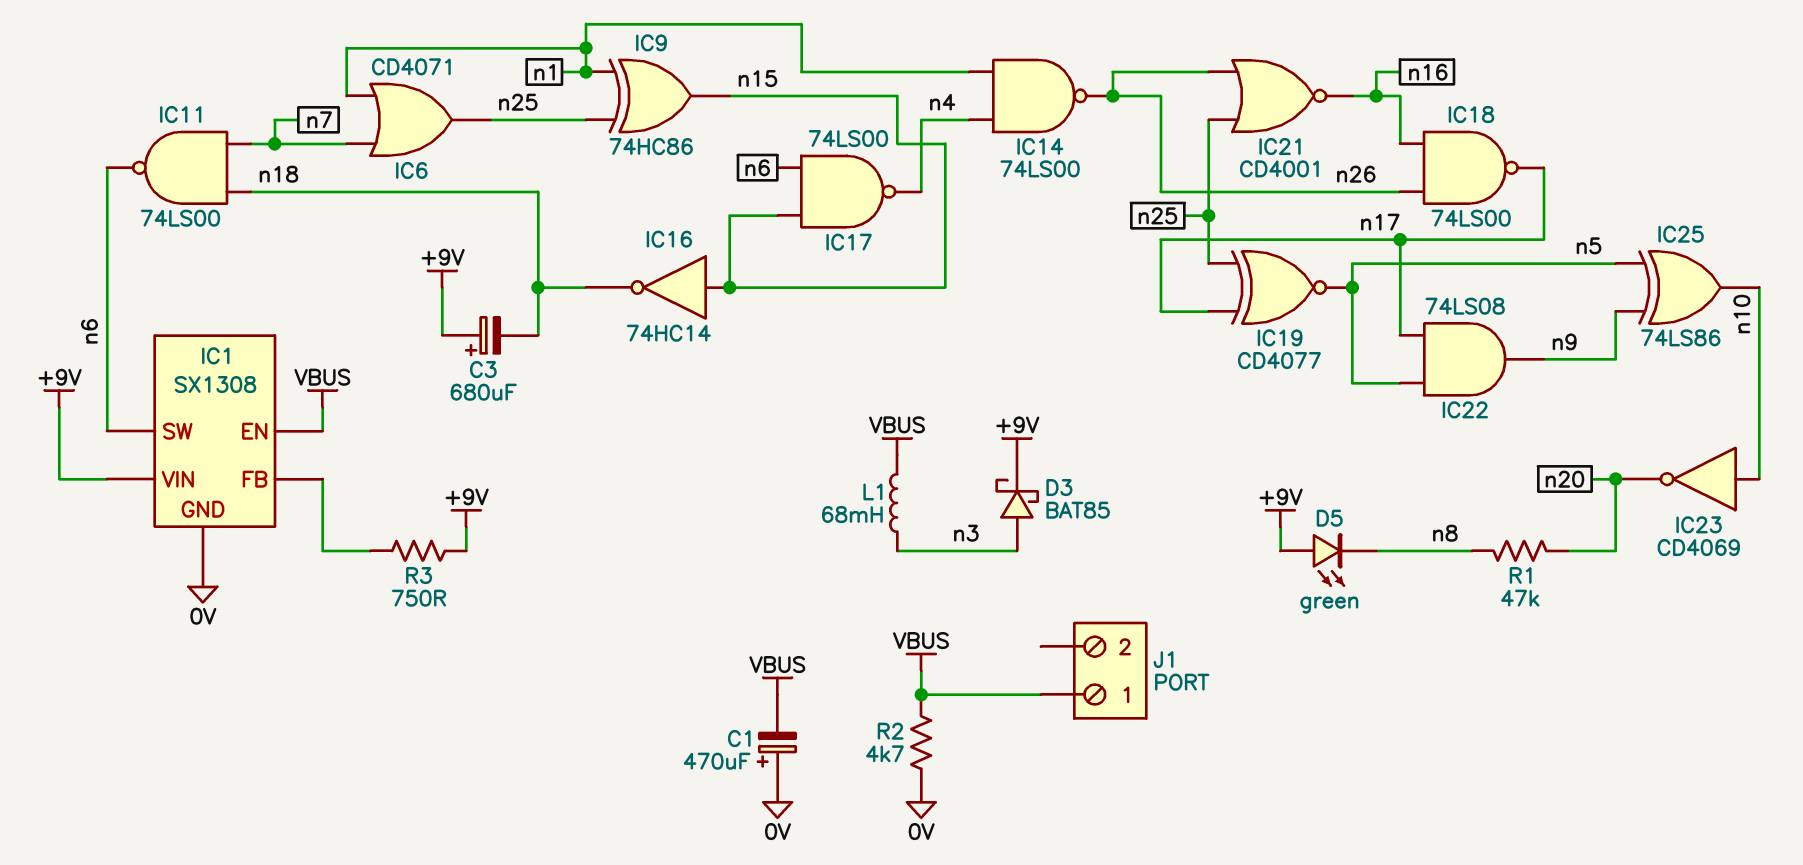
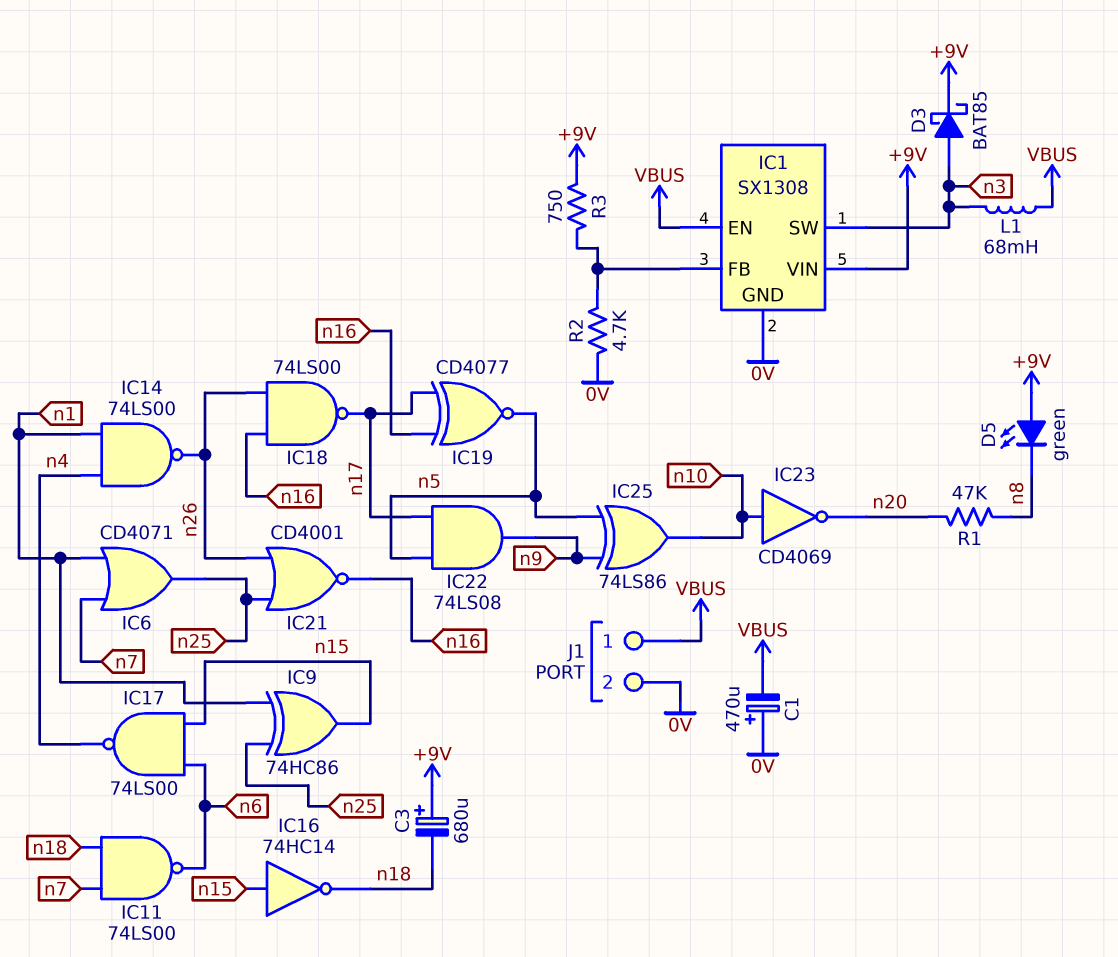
IC1 pin SW: n6 -> n3
IC19: XNOR CD4077 (in n17, in n25, out n5) -> XNOR CD4077 (in n16, in n17, out n5)
J1 pin 2: none -> 0V
R2: 4.7k (0V, VBUS) -> 4.7k (0V, IC1/FB)

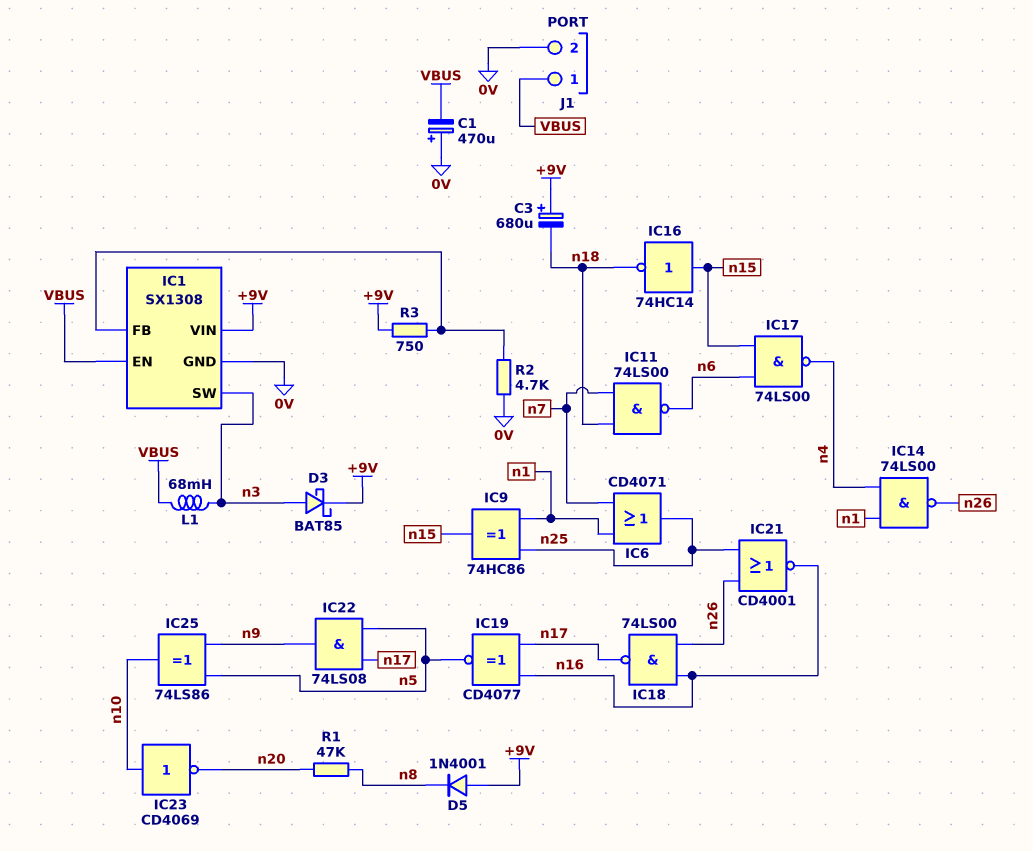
D5: LED green (A +9V, K n8) -> diode 1N4001 (A +9V, K n8)

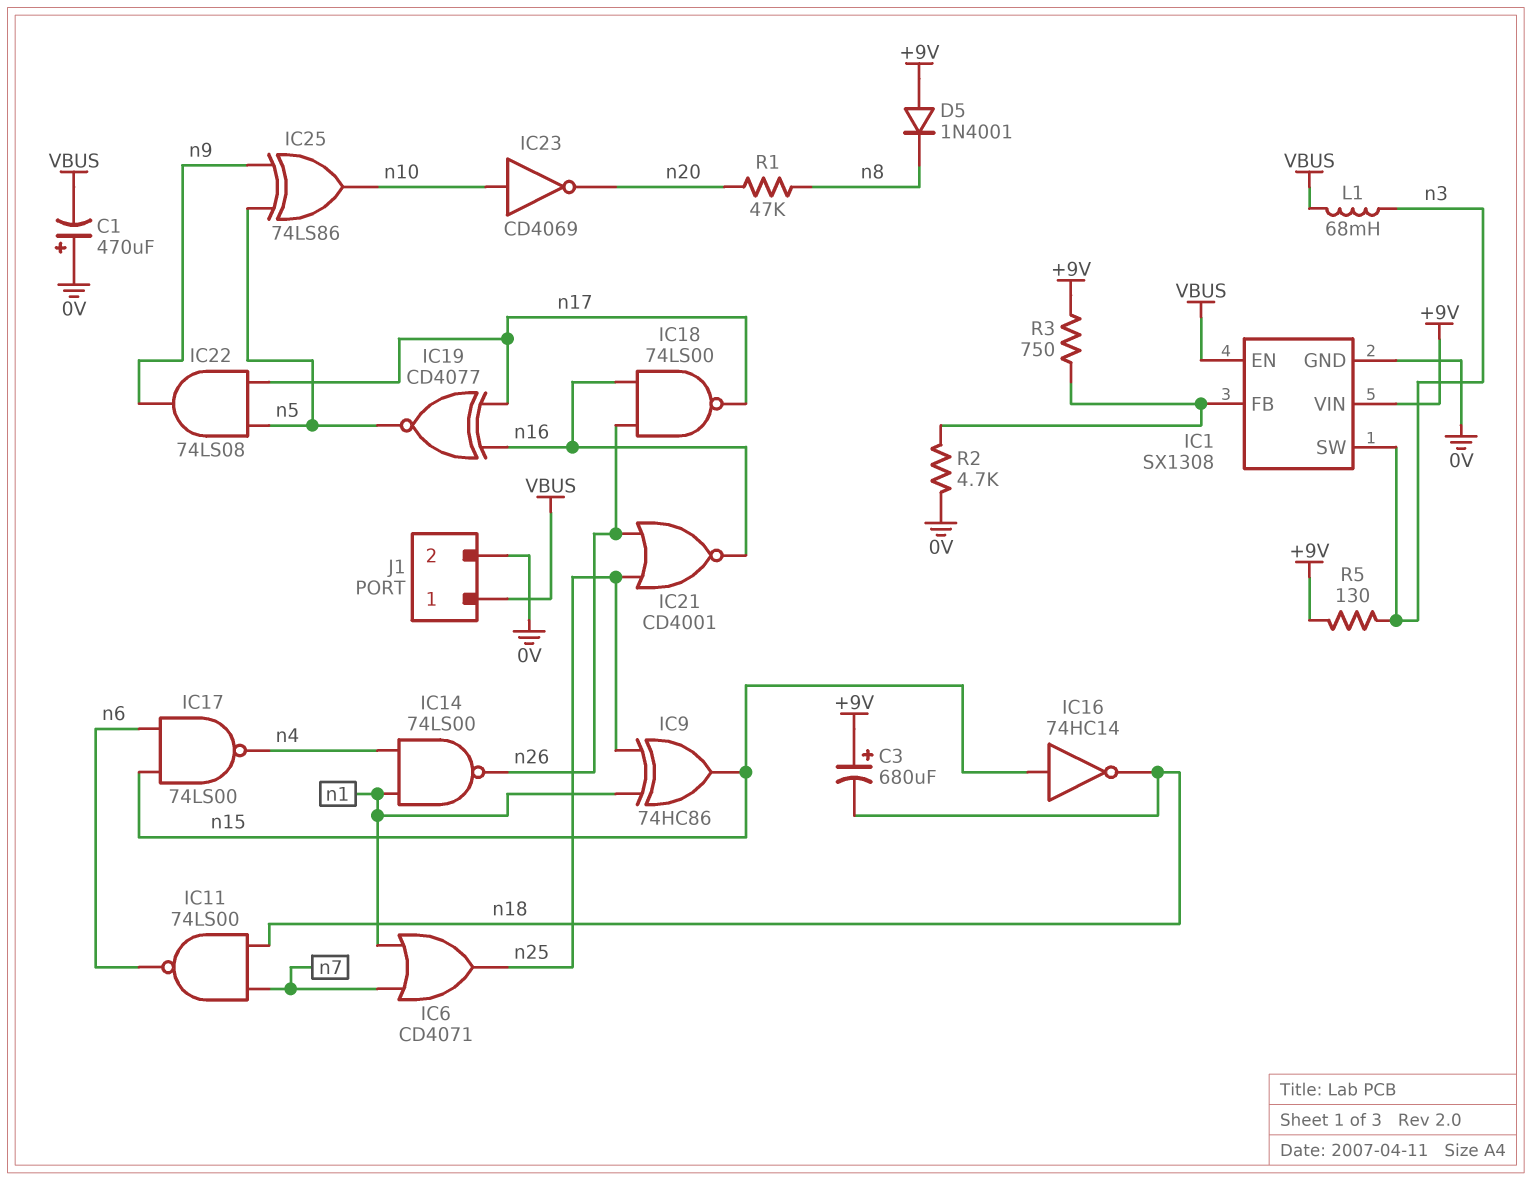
D3: schottky BAT85 (A n3, K +9V) -> none
R5: none -> 130 (+9V, n3)

